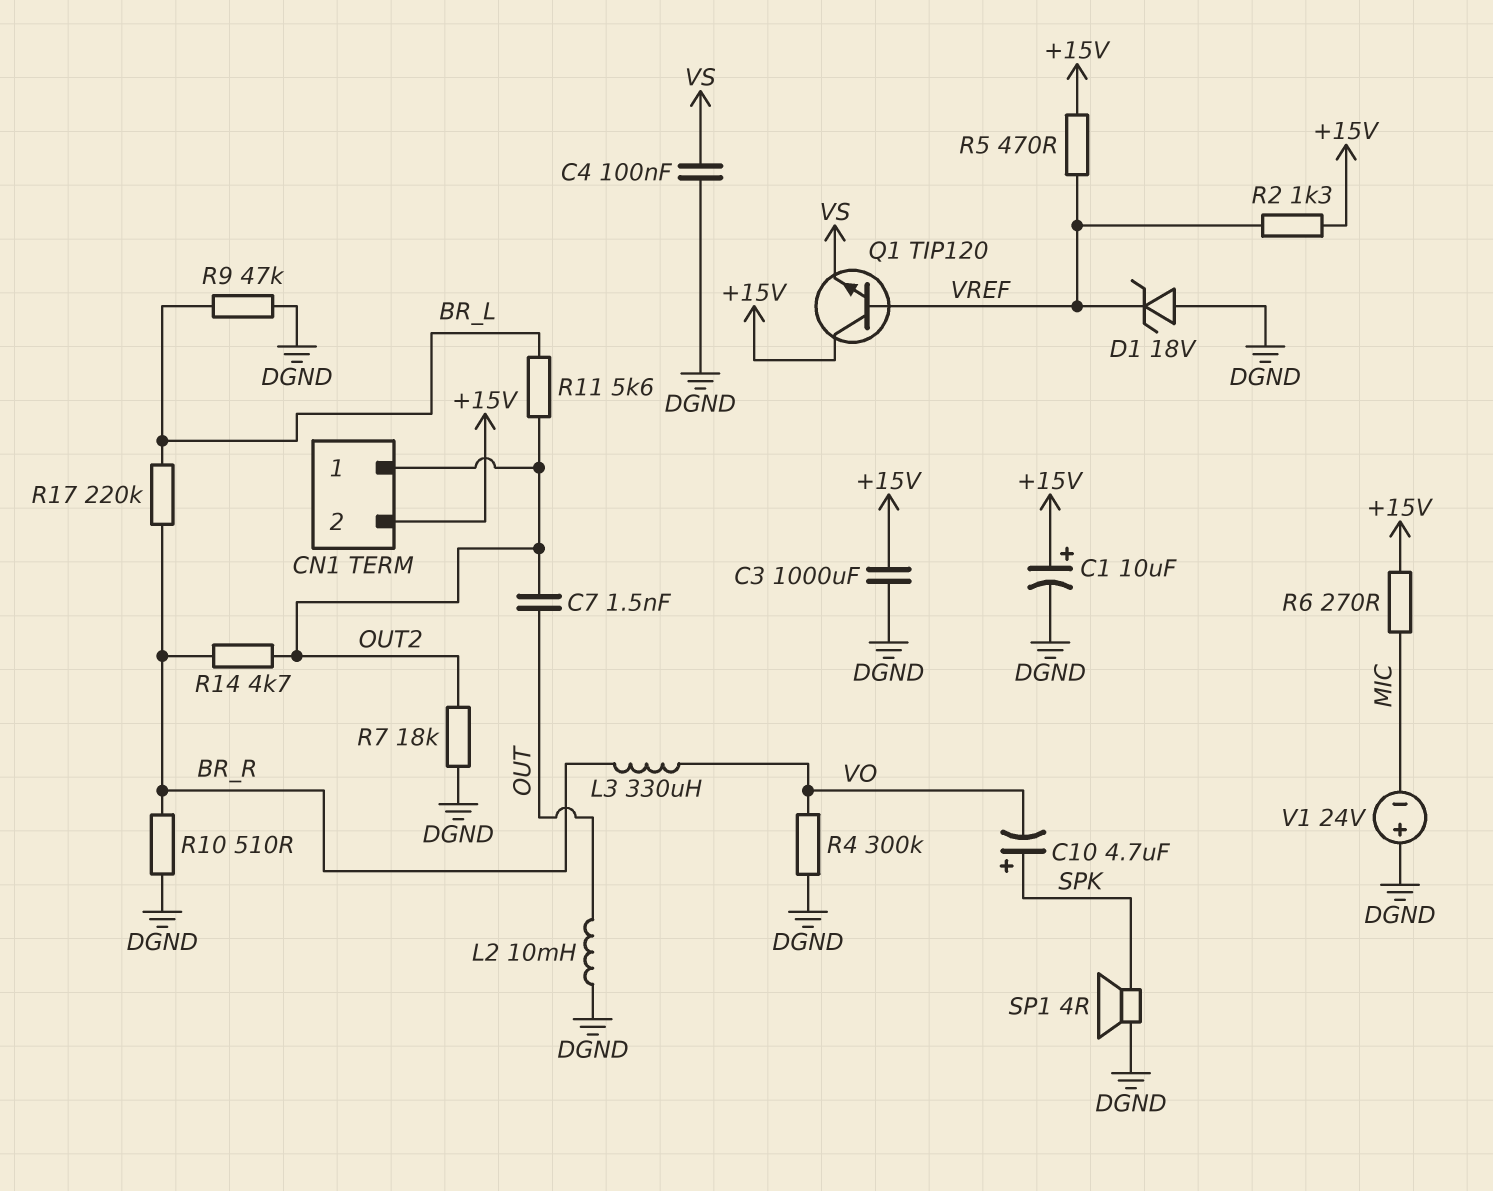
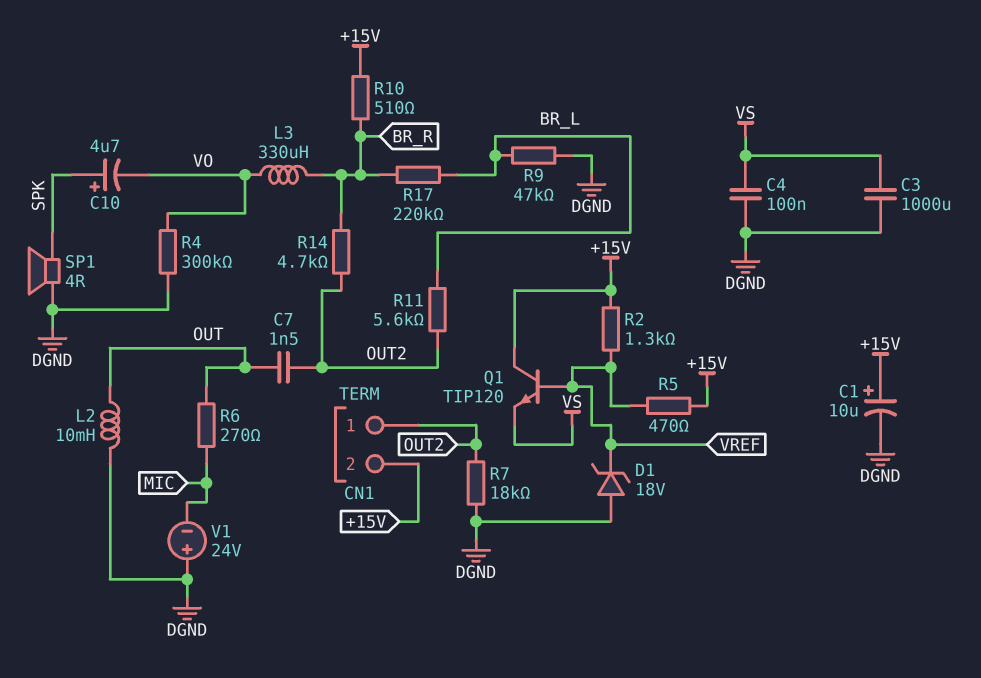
C3: 1000uF (+15V, DGND) -> 1000uF (DGND, VS)
R6: 270 (+15V, MIC) -> 270 (MIC, OUT)
R10: 510 (BR_R, DGND) -> 510 (+15V, BR_R)

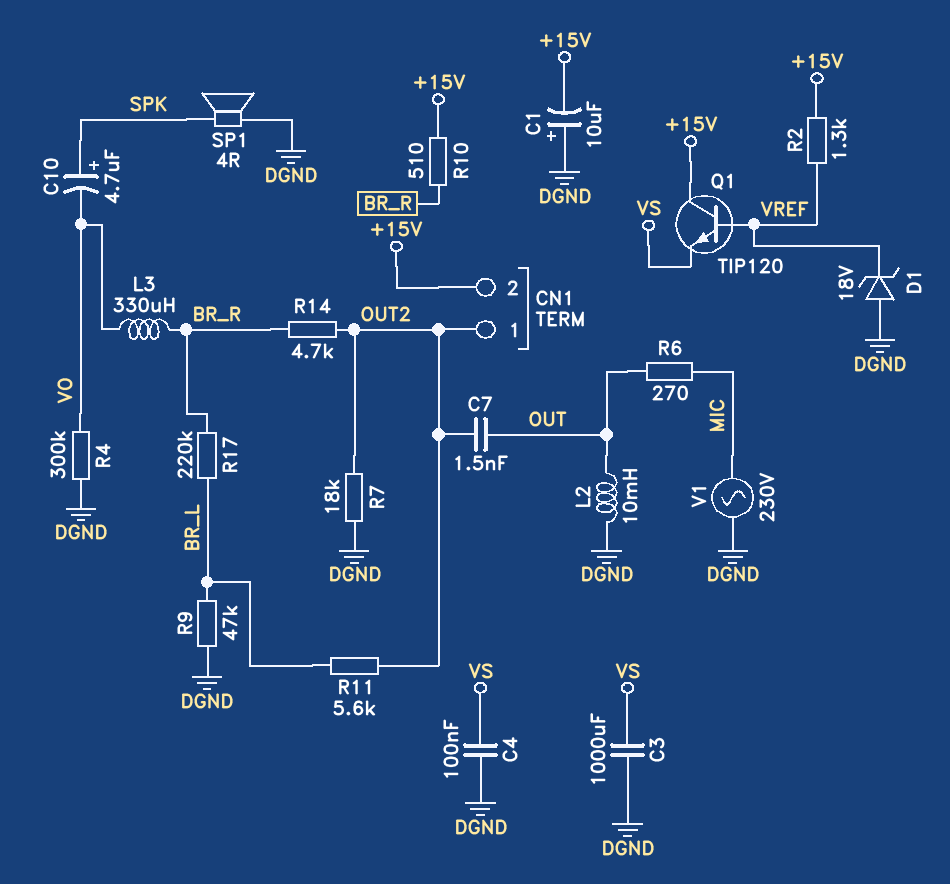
C1: 10uF (plus +15V, minus DGND) -> 10uF (plus DGND, minus +15V)
R5: 470 (+15V, VREF) -> none
V1: 24V (plus DGND, minus MIC) -> AC 230V (DGND, MIC)

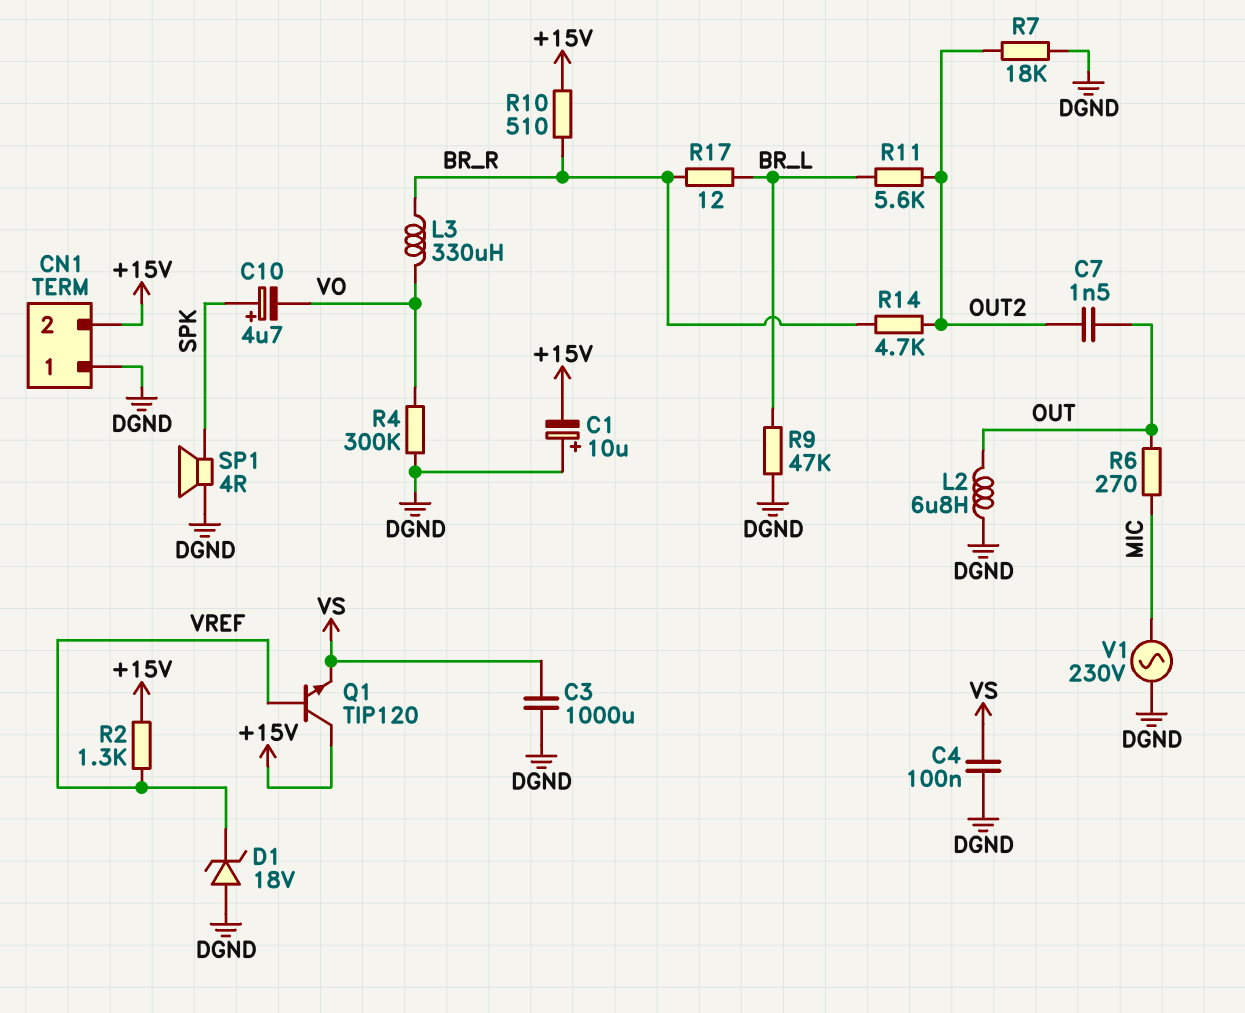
CN1 pin 1: OUT2 -> DGND
L2: 10mH (DGND, OUT) -> 6.8uH (DGND, OUT)
R17: 220k (BR_L, BR_R) -> 12 (BR_L, BR_R)

